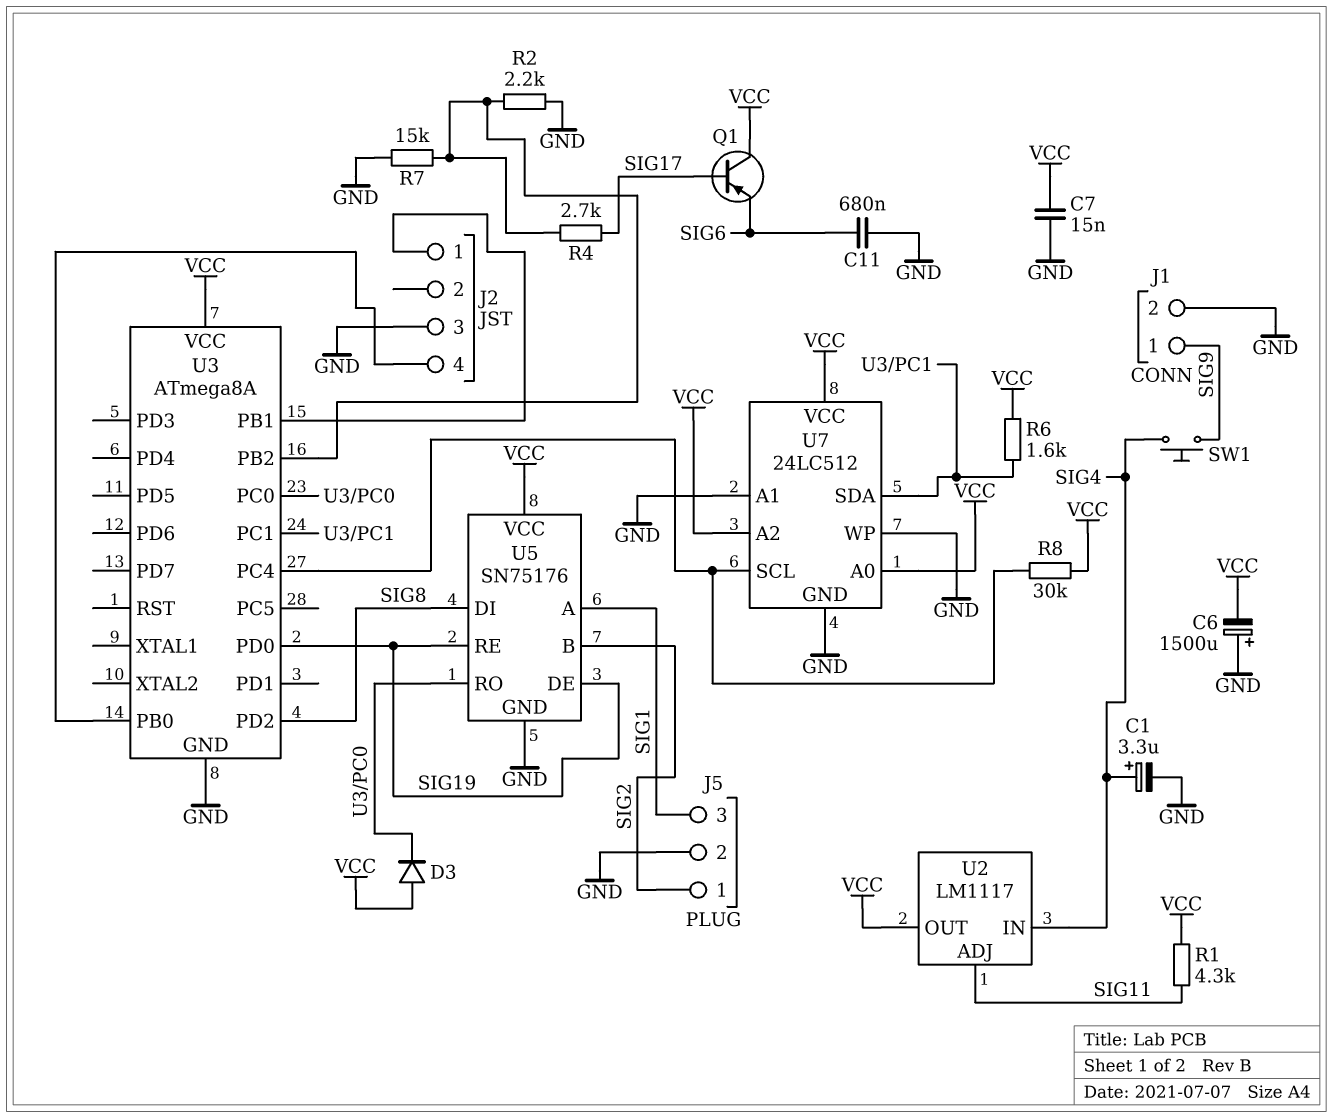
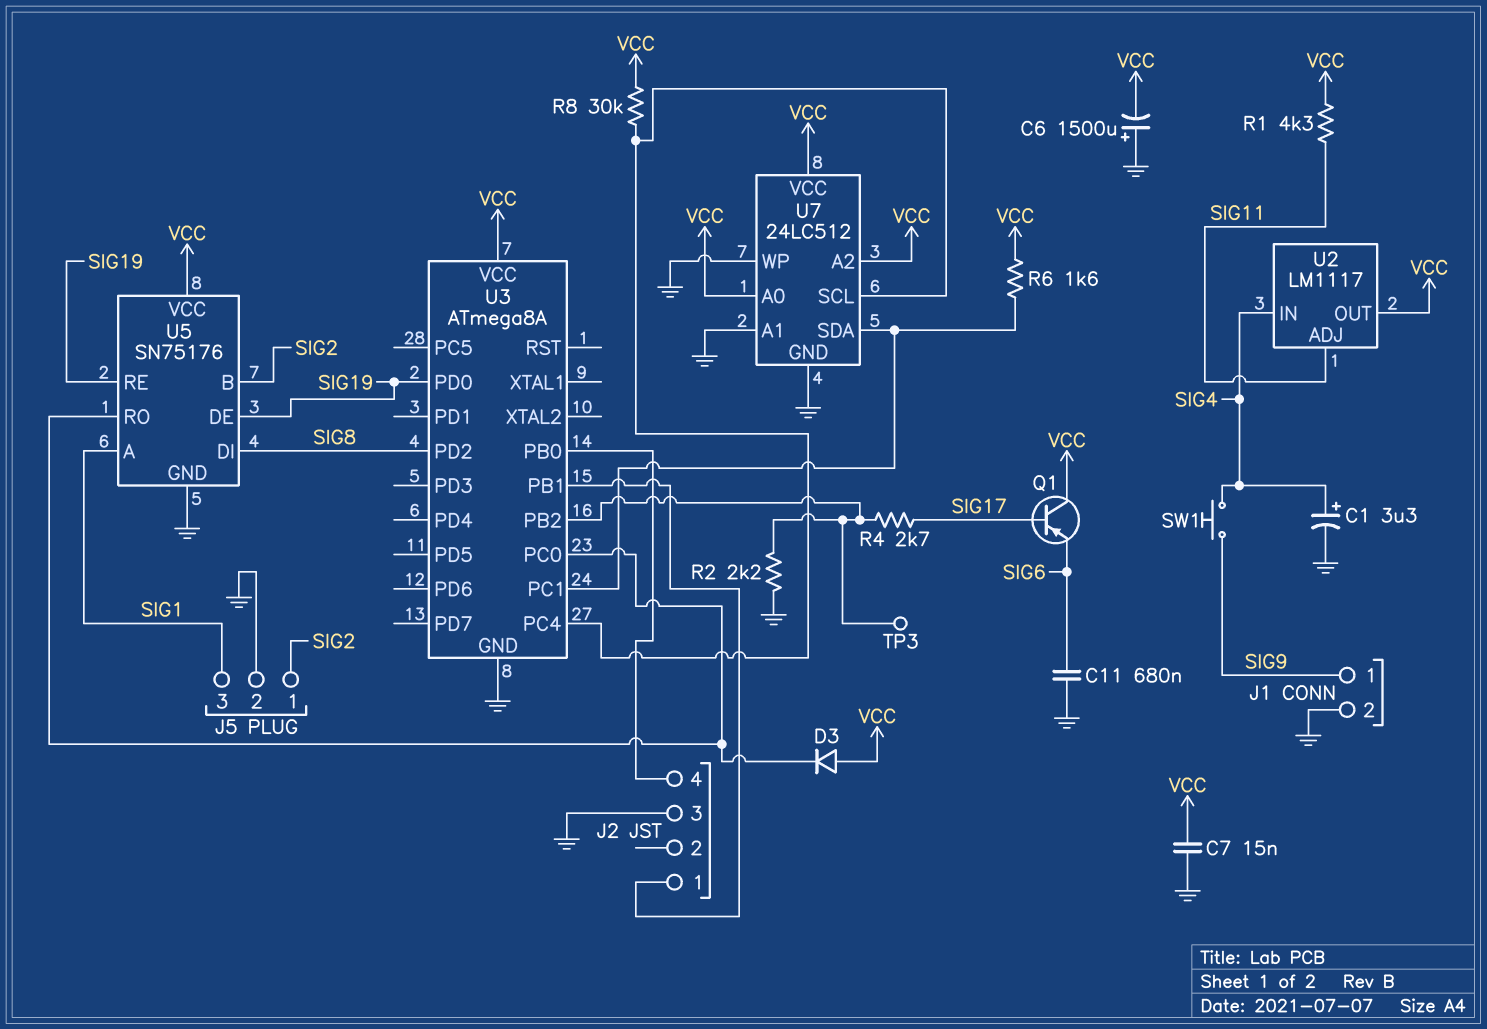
R7: 15k (GND, U3/PB2) -> none
TP3: none -> test point (U3/PB2)

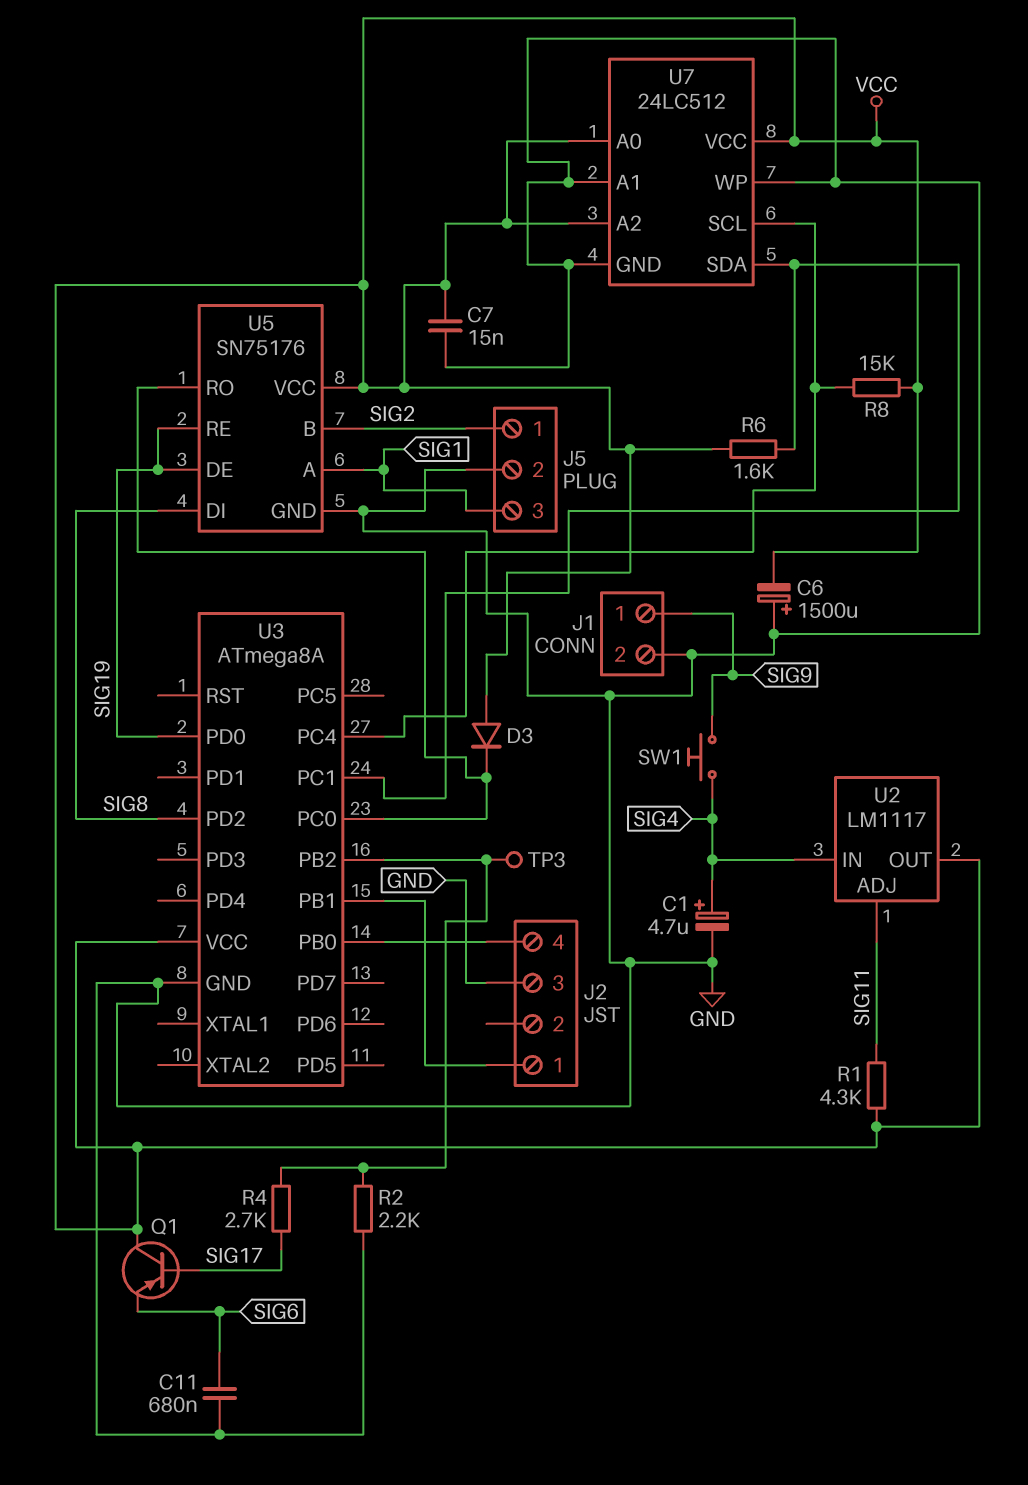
C1: 3.3uF (plus SIG4, minus GND) -> 4.7uF (plus SIG4, minus GND)
R8: 30k (U3/PC4, VCC) -> 15k (U3/PC4, VCC)

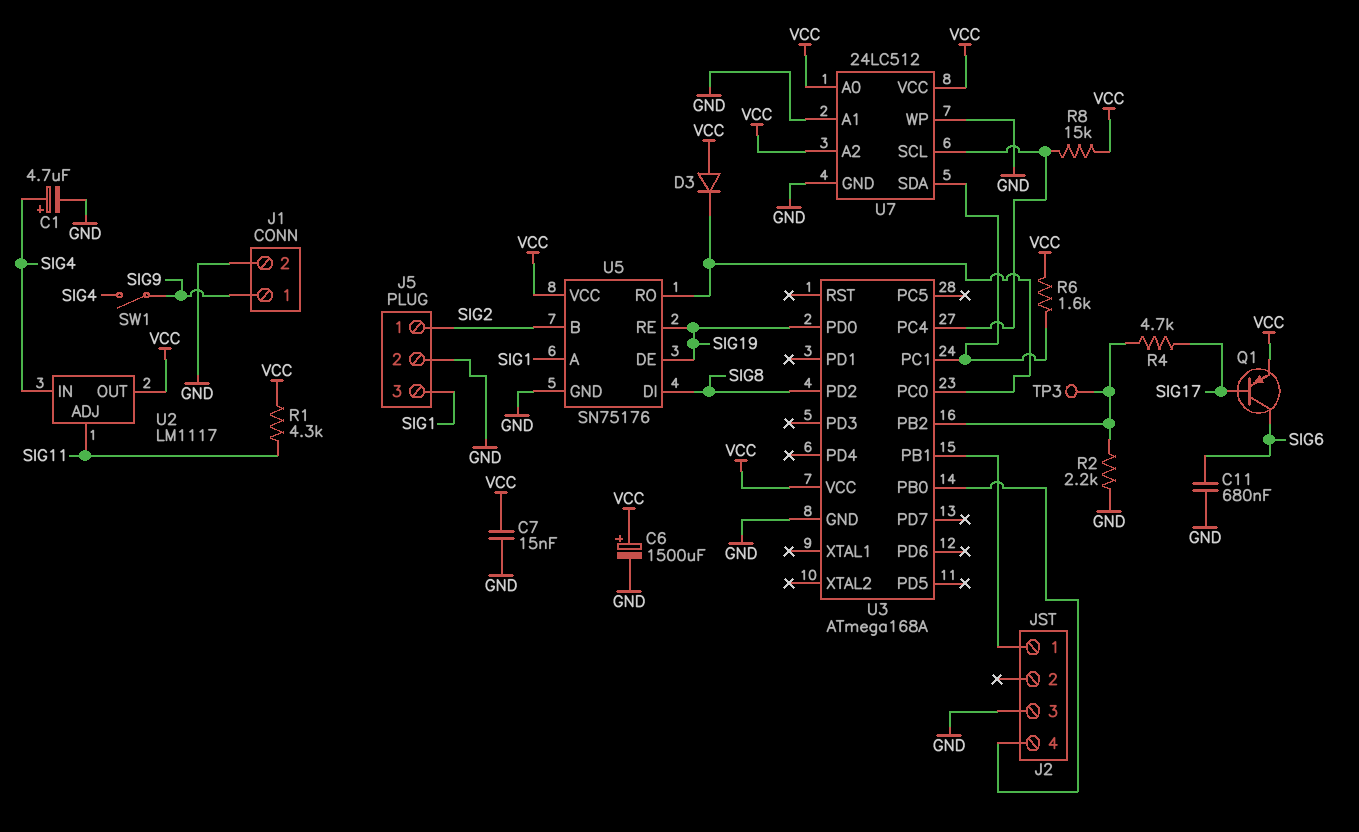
C6: 1500uF (plus GND, minus VCC) -> 1500uF (plus VCC, minus GND)
Q1: PNP (B SIG17, C VCC, E SIG6) -> PNP (B SIG17, C SIG6, E VCC)
R4: 2.7k (SIG17, U3/PB2) -> 4.7k (SIG17, U3/PB2)
SW1: button (SIG4, SIG9) -> switch (SIG4, SIG9)
U3: ATmega8A -> ATmega168A

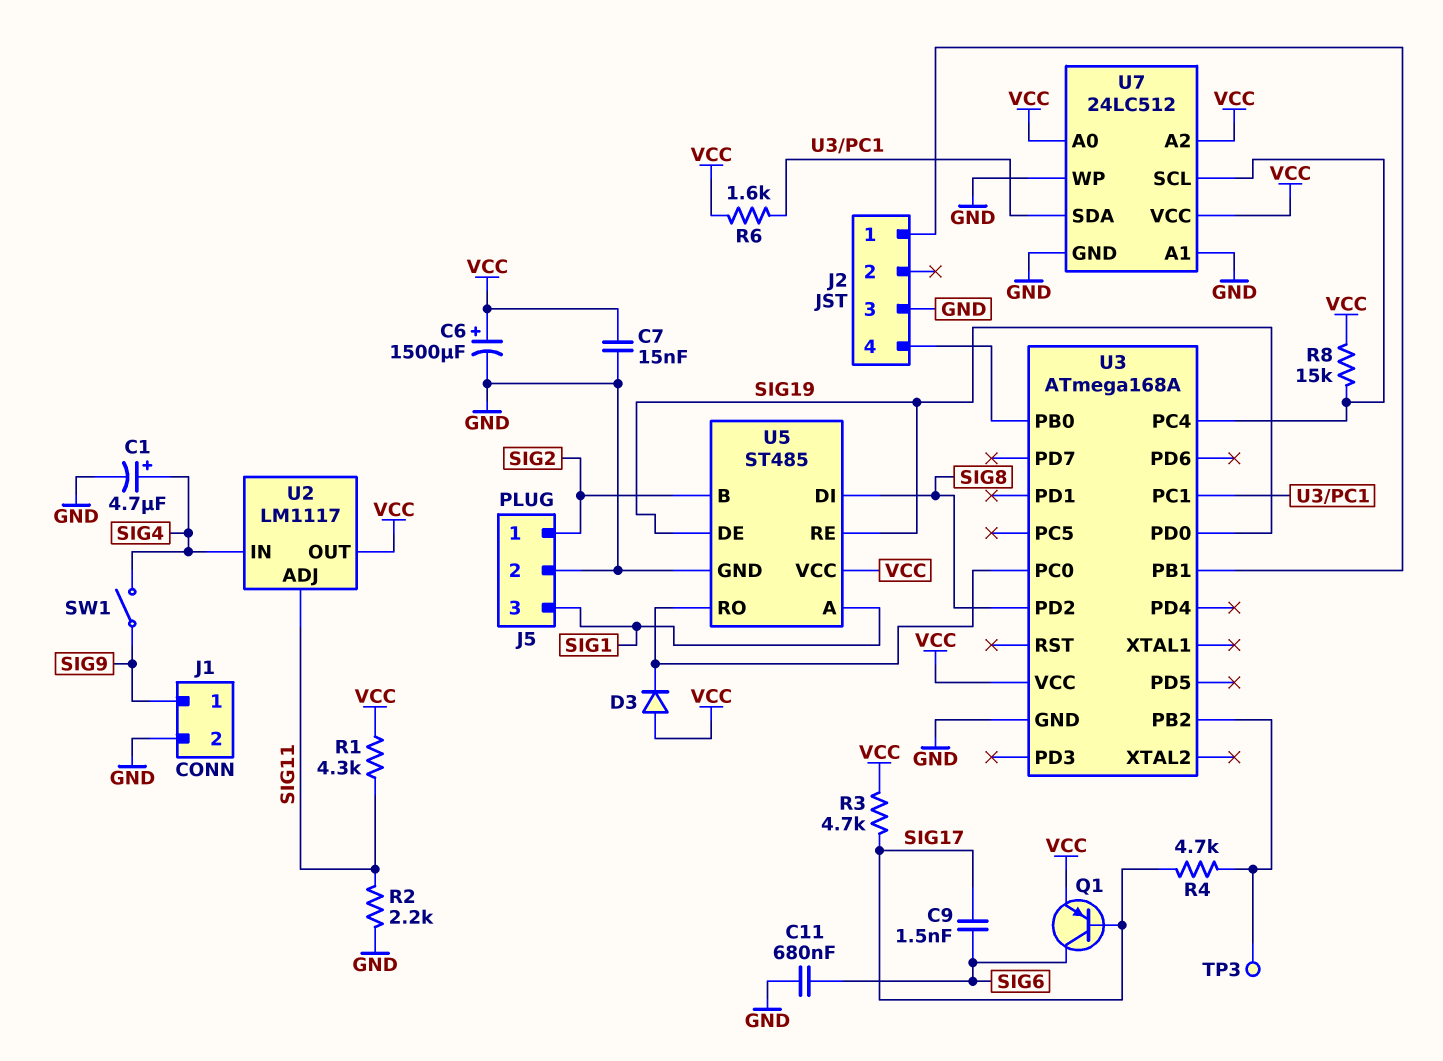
C9: none -> 1.5nF (SIG6, SIG17)
R2: 2.2k (GND, U3/PB2) -> 2.2k (GND, SIG11)
R3: none -> 4.7k (SIG17, VCC)
U5: SN75176 -> ST485

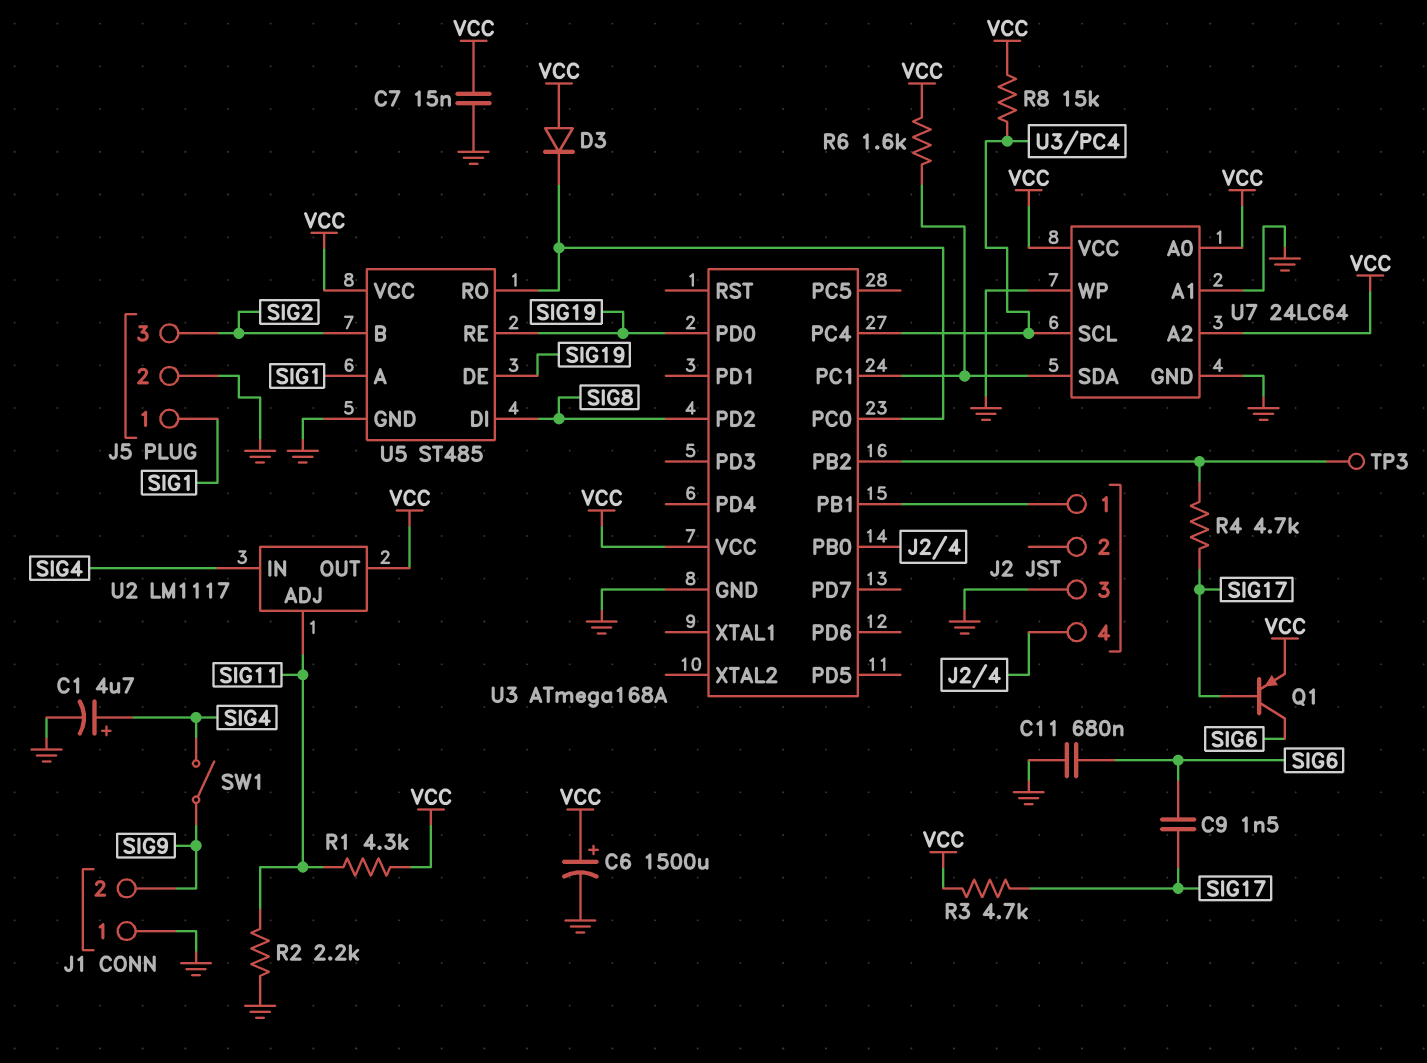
J1 pin 1: SIG9 -> GND
J1 pin 2: GND -> SIG9
J5 pin 1: SIG2 -> SIG1
J5 pin 3: SIG1 -> SIG2
U7: 24LC512 -> 24LC64

